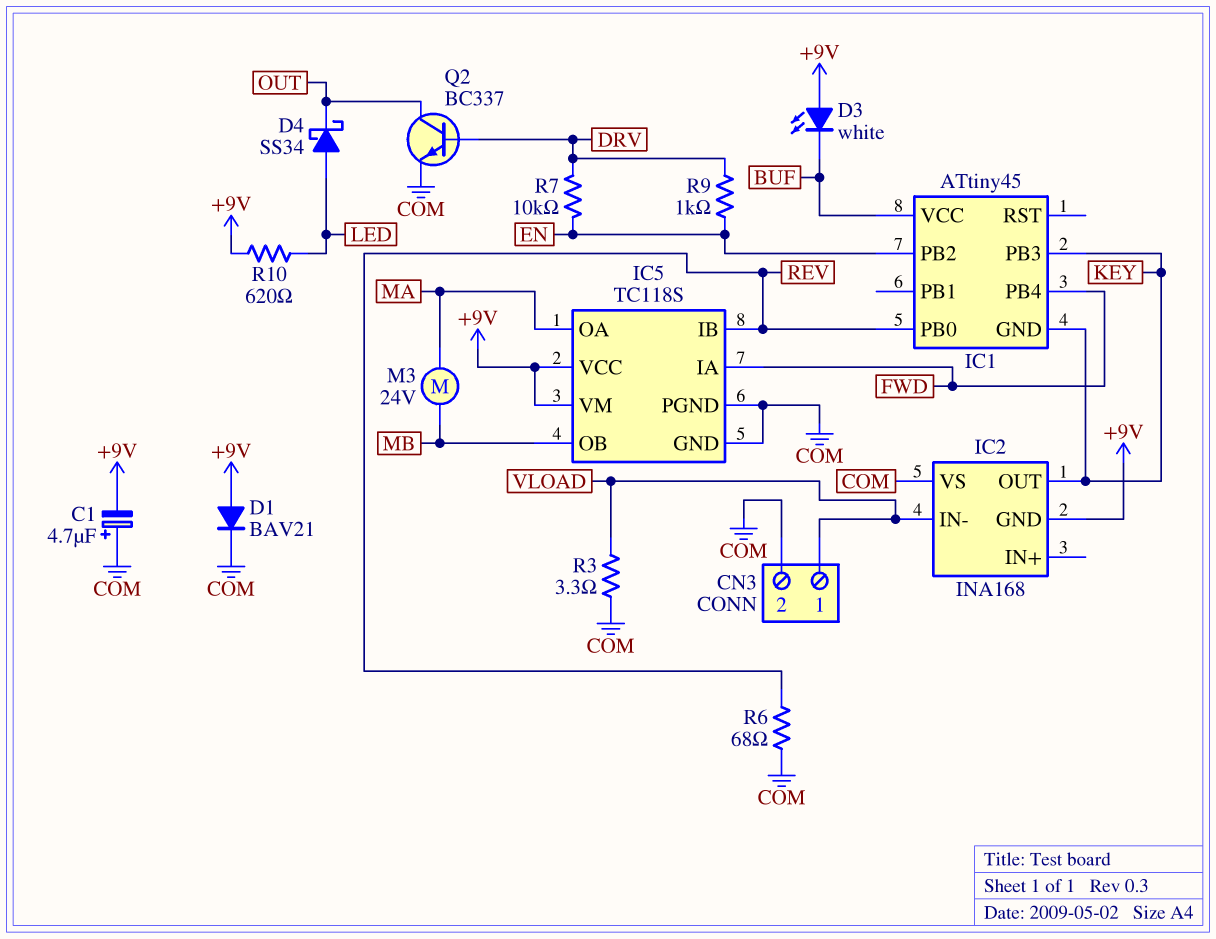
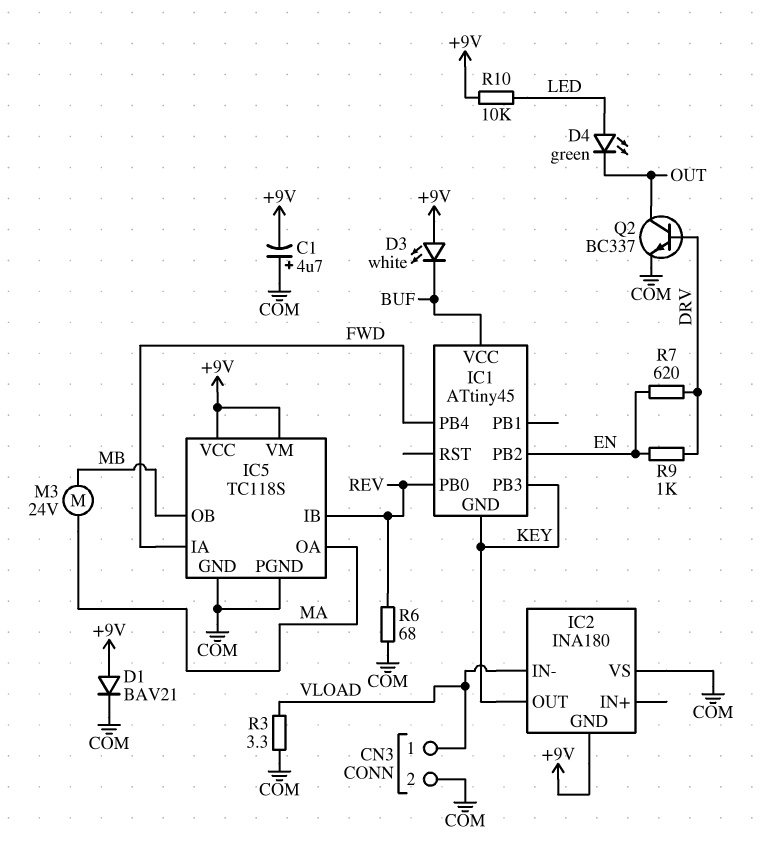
D4: schottky SS34 (A LED, K OUT) -> LED green (A LED, K OUT)
IC2: INA168 -> INA180
R7: 10k (DRV, EN) -> 620 (DRV, EN)
R10: 620 (+9V, LED) -> 10k (+9V, LED)

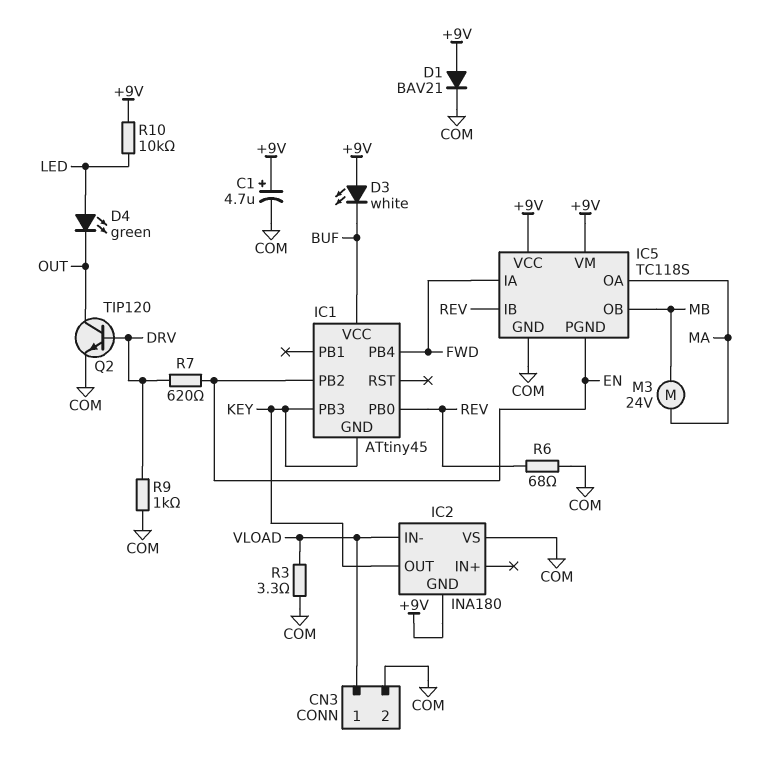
C1: 4.7uF (plus COM, minus +9V) -> 4.7uF (plus +9V, minus COM)
IC5 pin PGND: COM -> EN
Q2: NPN BC337 (B DRV, C OUT, E COM) -> NPN TIP120 (B DRV, C OUT, E COM)
R9: 1k (DRV, EN) -> 1k (COM, DRV)

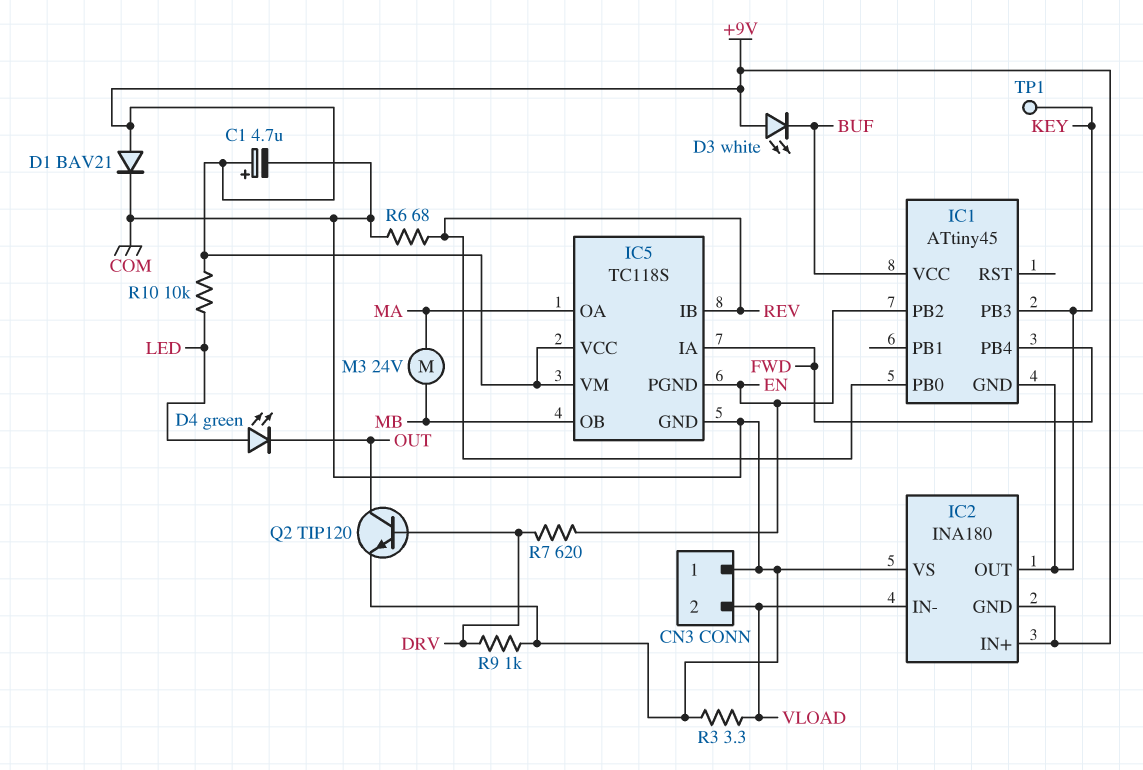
CN3 pin 1: VLOAD -> COM
CN3 pin 2: COM -> VLOAD
IC2 pin IN+: none -> +9V
TP1: none -> test point (KEY)

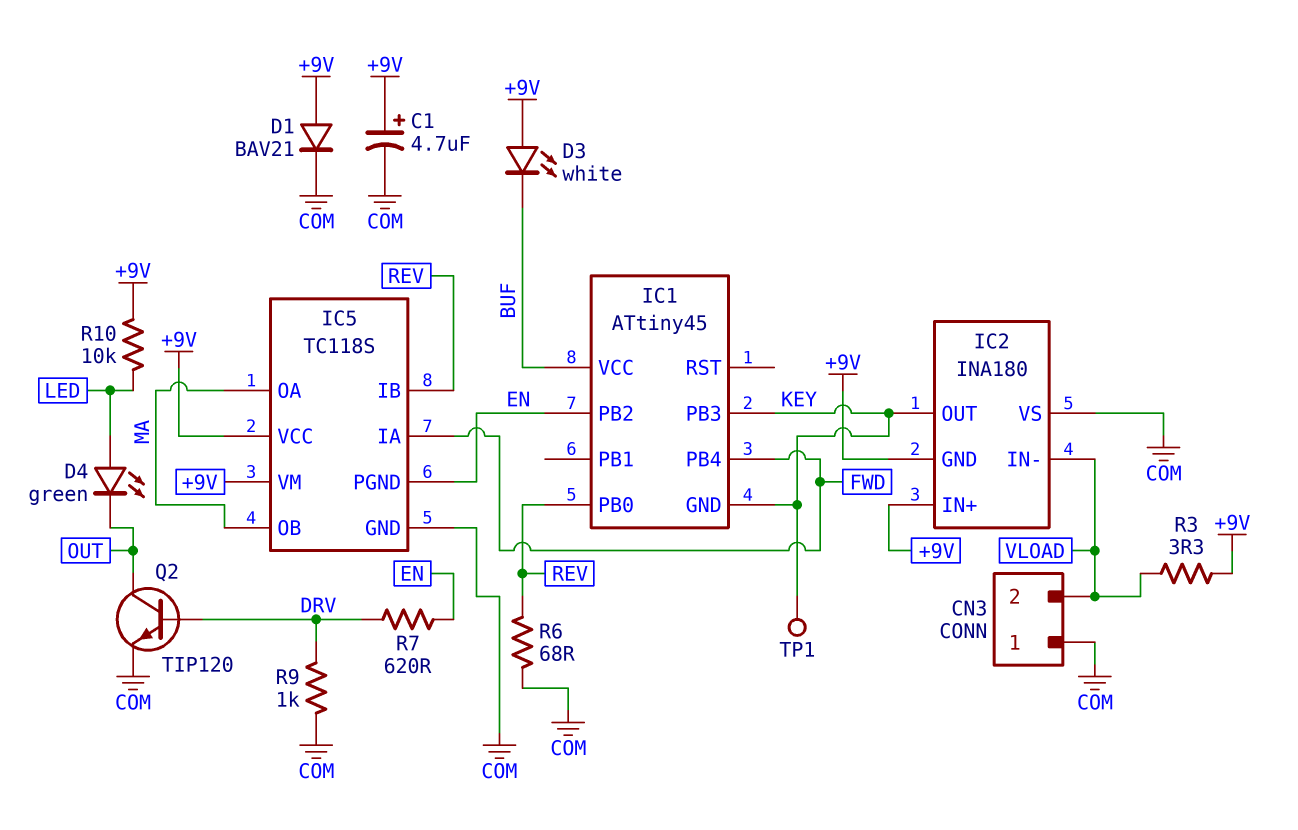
IC5 pin OB: MB -> MA
M3: motor 24V (MA, MB) -> none
R3: 3.3 (COM, VLOAD) -> 3.3 (+9V, VLOAD)

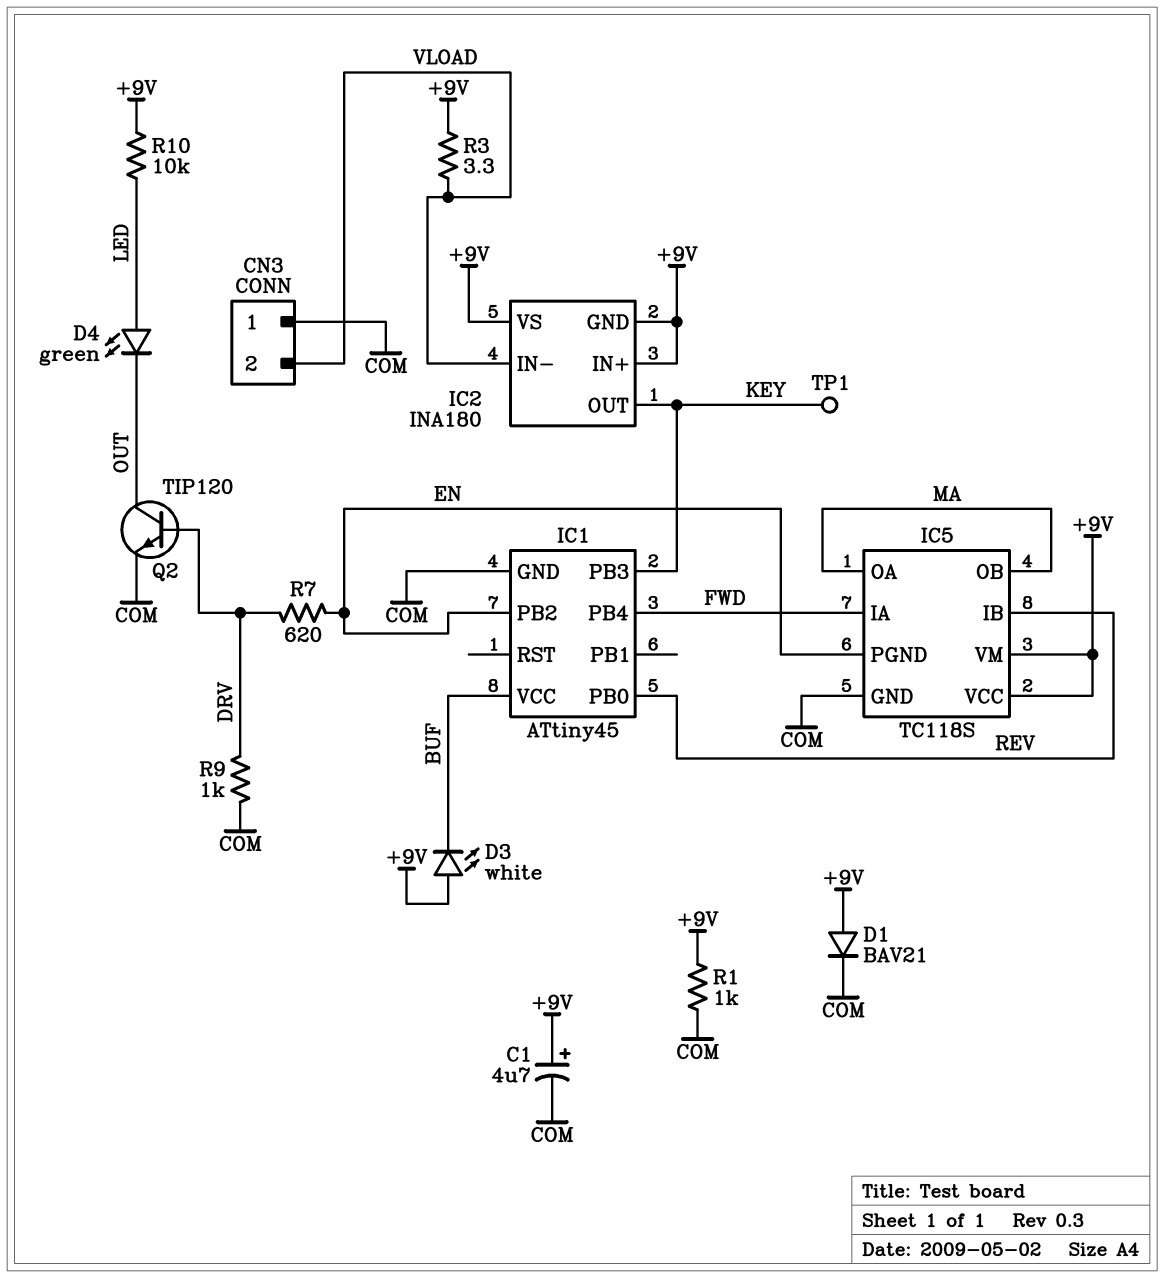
IC1 pin GND: KEY -> COM
IC2 pin VS: COM -> +9V
R1: none -> 1k (+9V, COM)
R6: 68 (COM, REV) -> none

